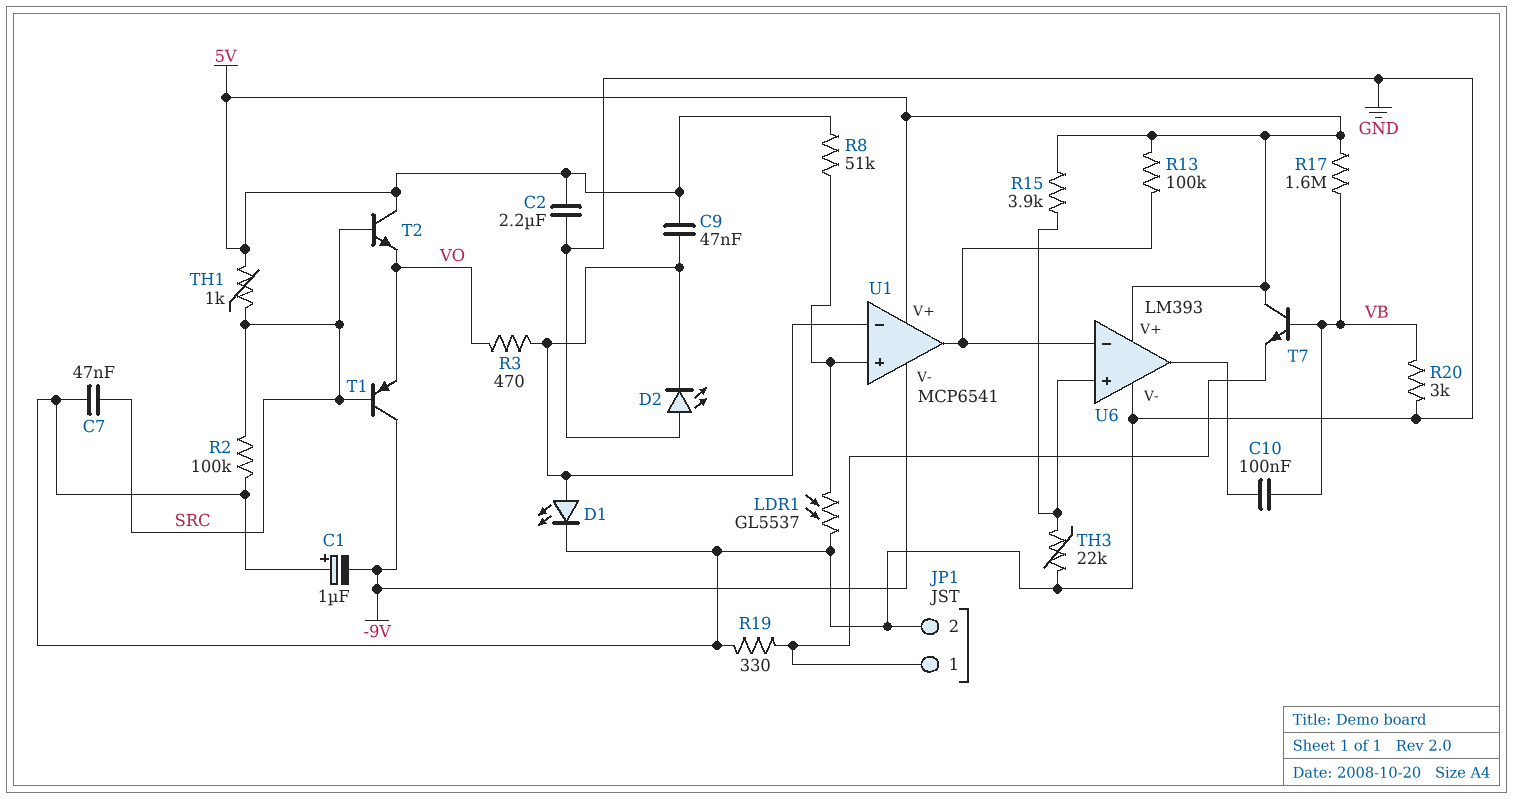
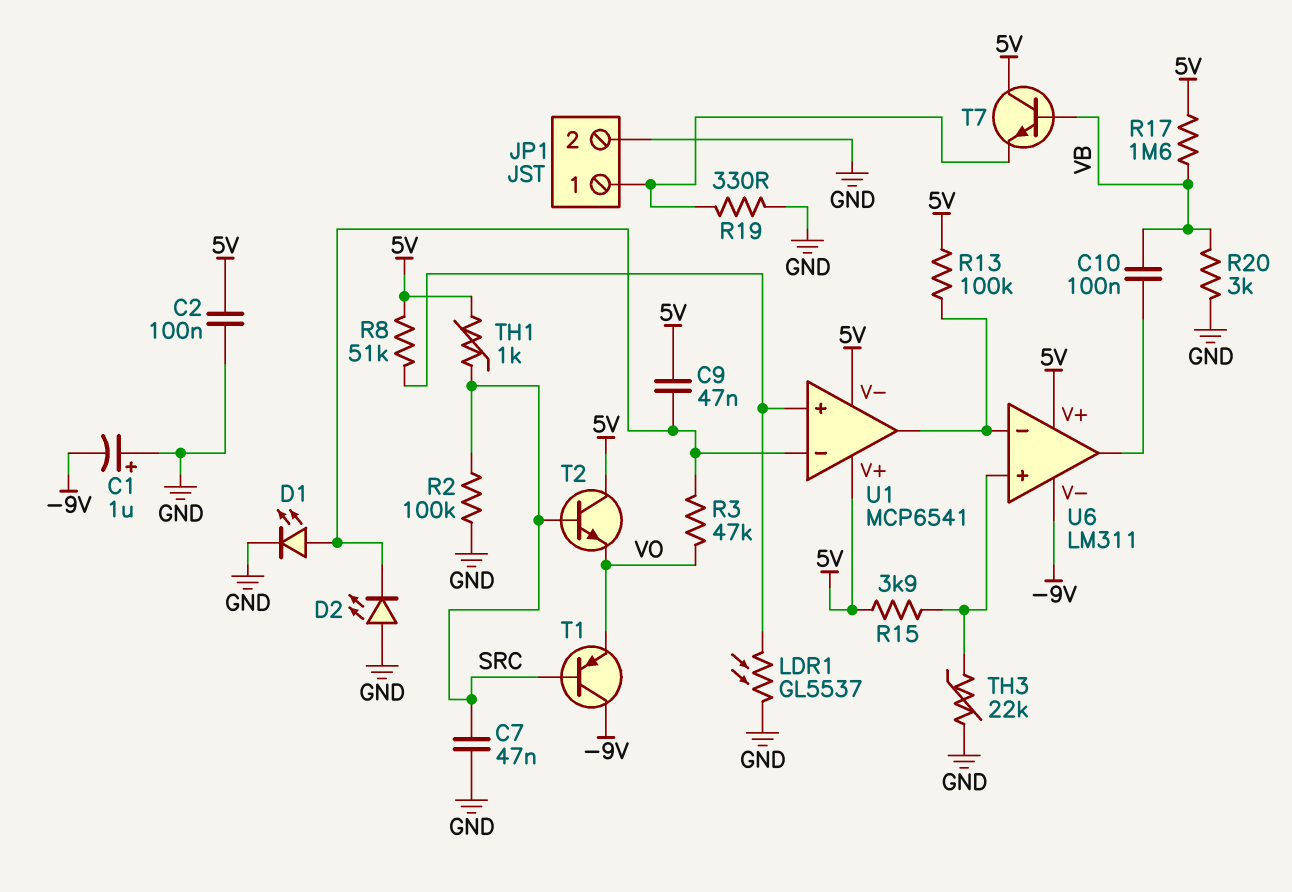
C2: 2.2uF (5V, GND) -> 100nF (5V, GND)
R3: 470 (U1/in-, VO) -> 47k (U1/in-, VO)
U1 pin V-: -9V -> 5V
U6: LM393 -> LM311
U6 pin V-: GND -> -9V

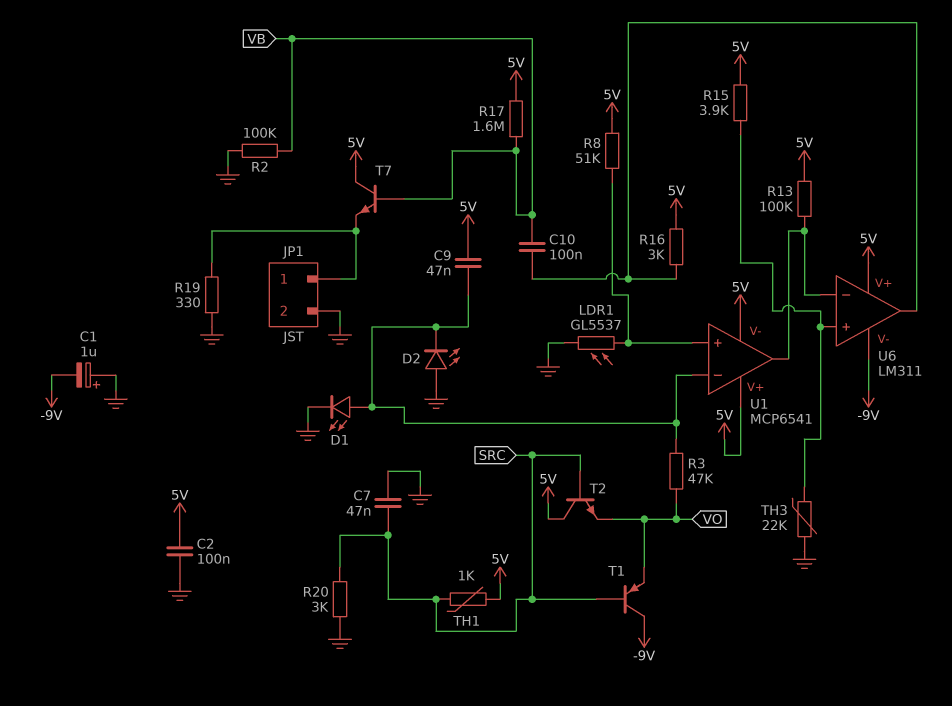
R2: 100k (GND, SRC) -> 100k (GND, VB)
R16: none -> 3k (5V, U6/out)
R20: 3k (GND, VB) -> 3k (GND, SRC)

